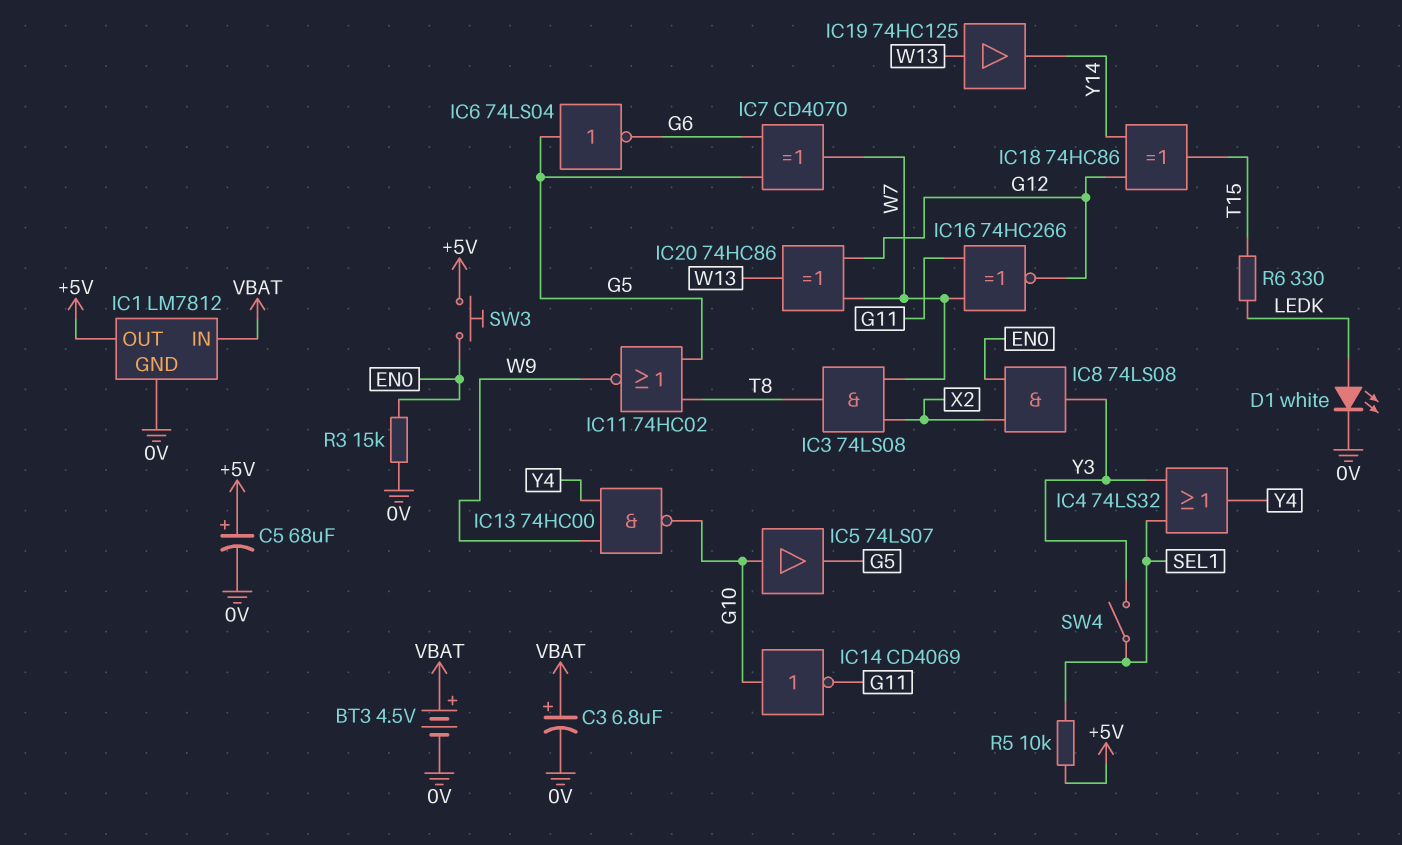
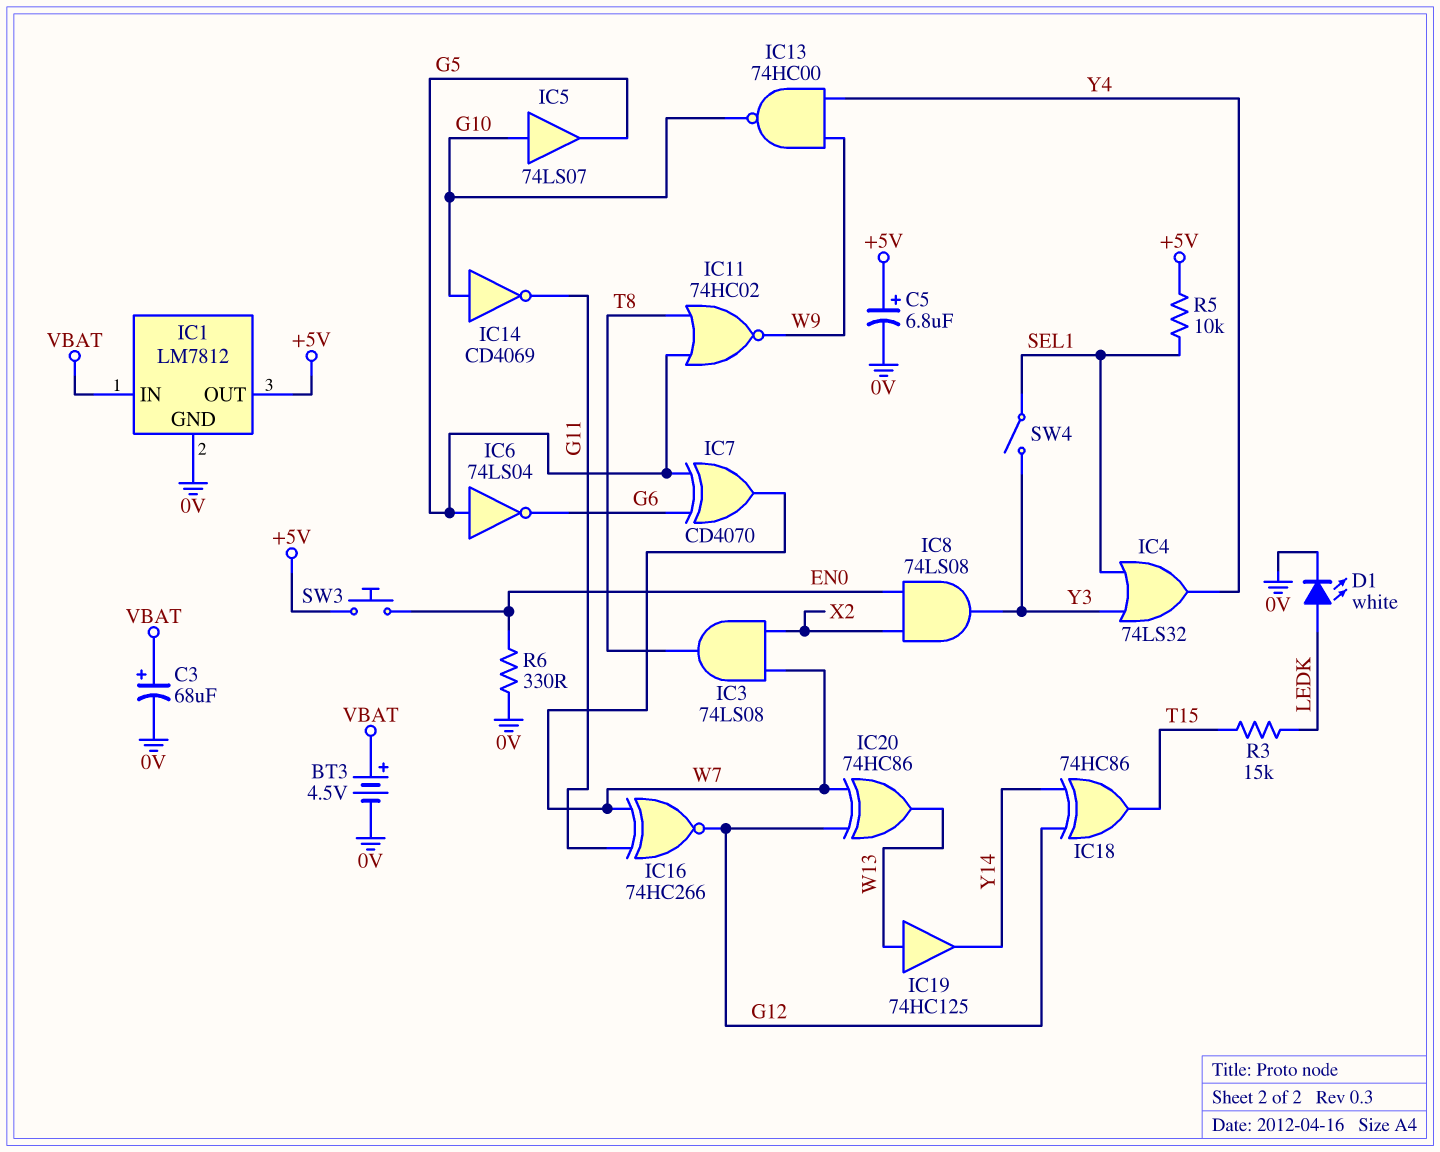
C3: 6.8uF (plus VBAT, minus 0V) -> 68uF (plus VBAT, minus 0V)
C5: 68uF (plus +5V, minus 0V) -> 6.8uF (plus +5V, minus 0V)
R3: 15k (0V, EN0) -> 15k (LEDK, T15)
R6: 330 (LEDK, T15) -> 330 (0V, EN0)

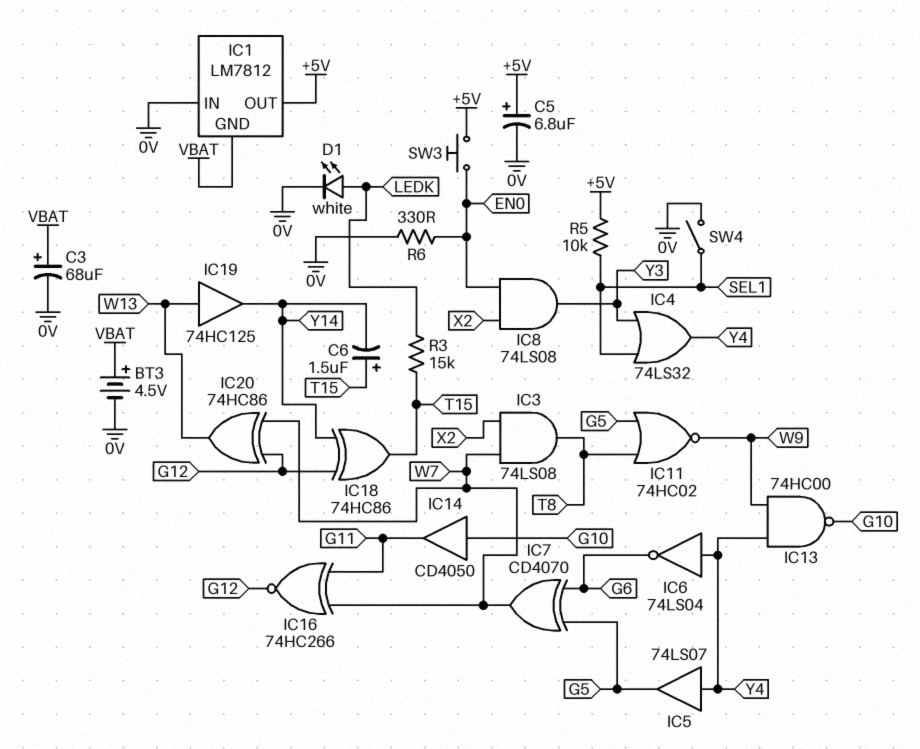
C6: none -> 1.5uF (plus T15, minus Y14)
IC1 pin GND: 0V -> VBAT
IC1 pin IN: VBAT -> 0V
IC5: buffer 74LS07 (in G10, out G5) -> buffer 74LS07 (in Y4, out G5)
IC6: NOT 74LS04 (in G5, out G6) -> NOT 74LS04 (in Y4, out G6)
IC14: NOT CD4069 (in G10, out G11) -> buffer CD4050 (in G10, out G11)
SW4: switch (SEL1, Y3) -> switch (0V, SEL1)

